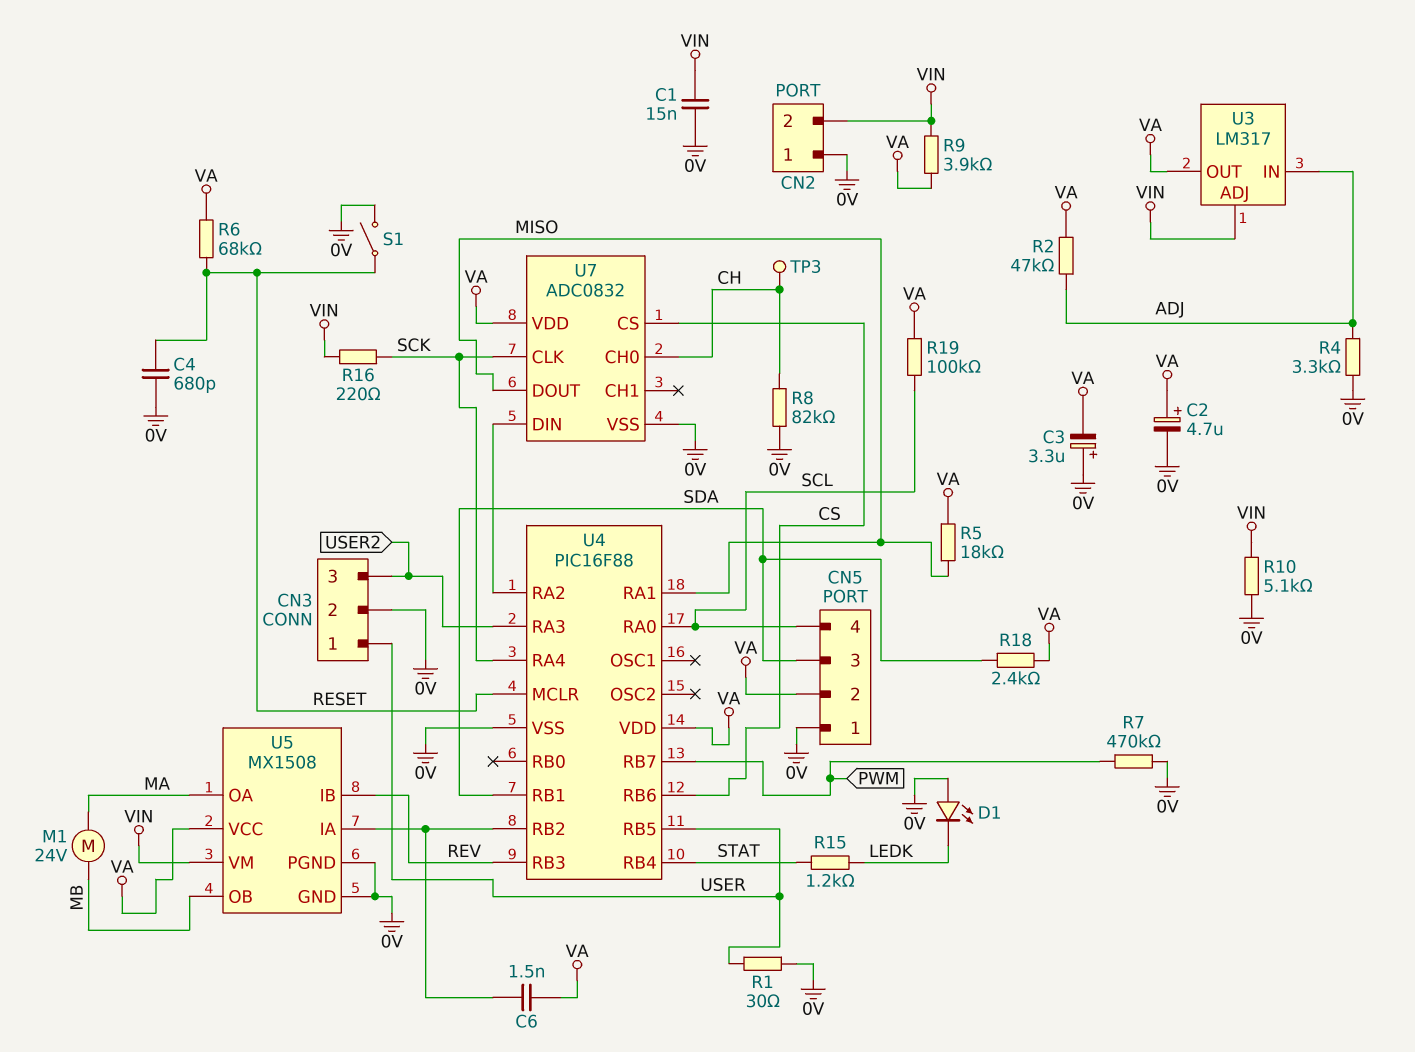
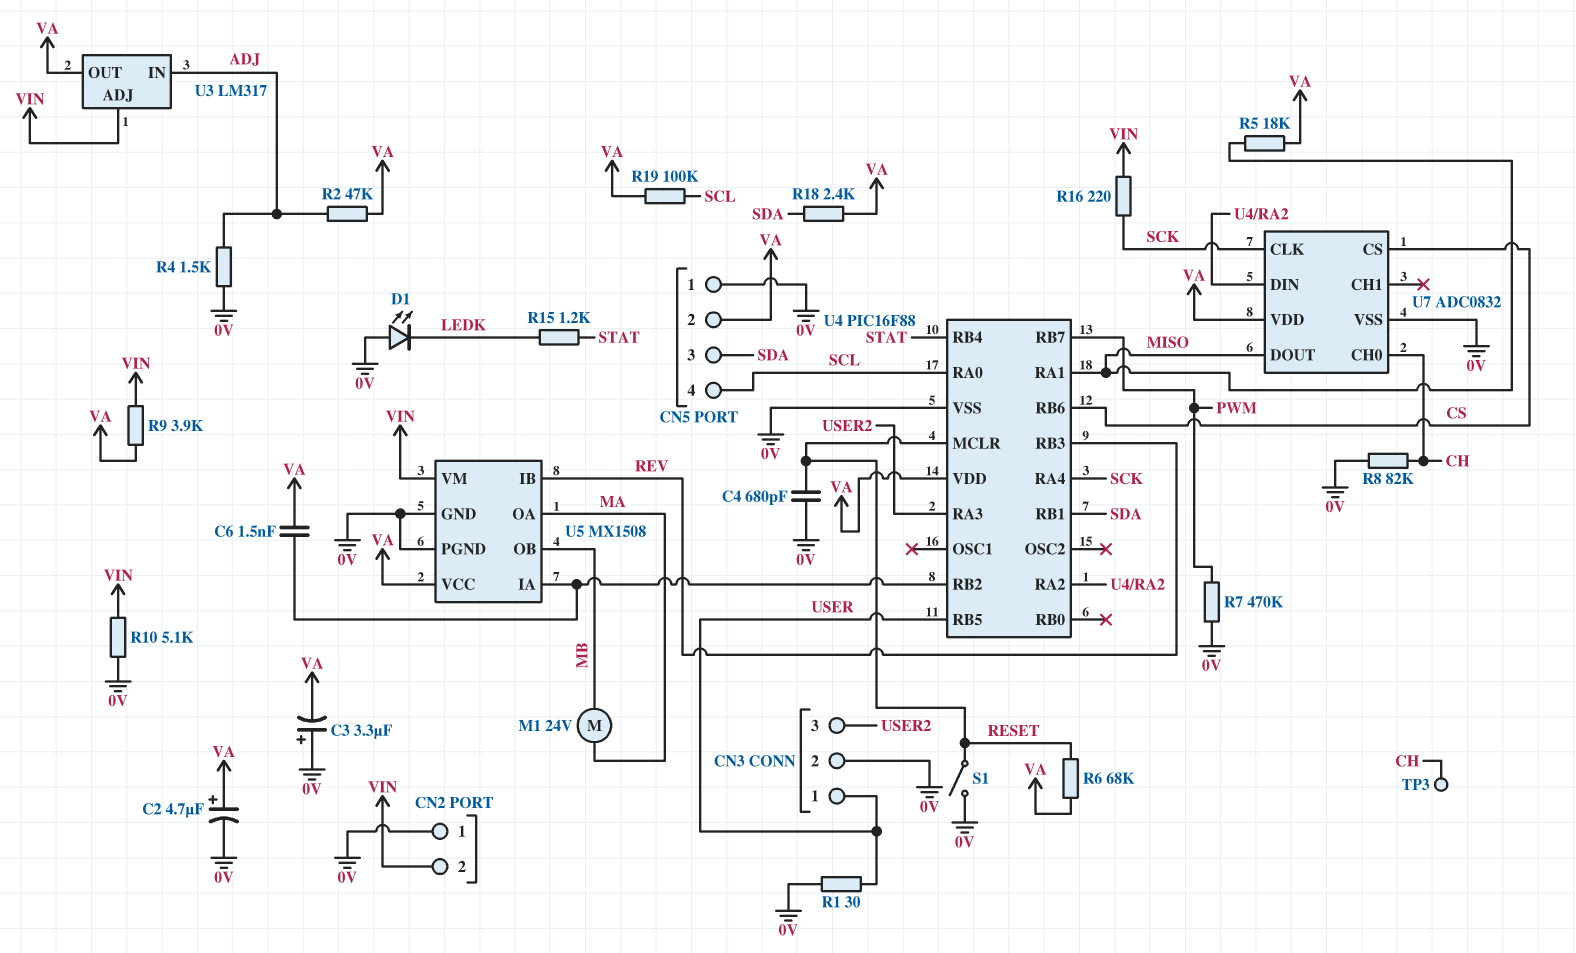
C1: 15nF (0V, VIN) -> none
R4: 3.3k (0V, ADJ) -> 1.5k (0V, ADJ)

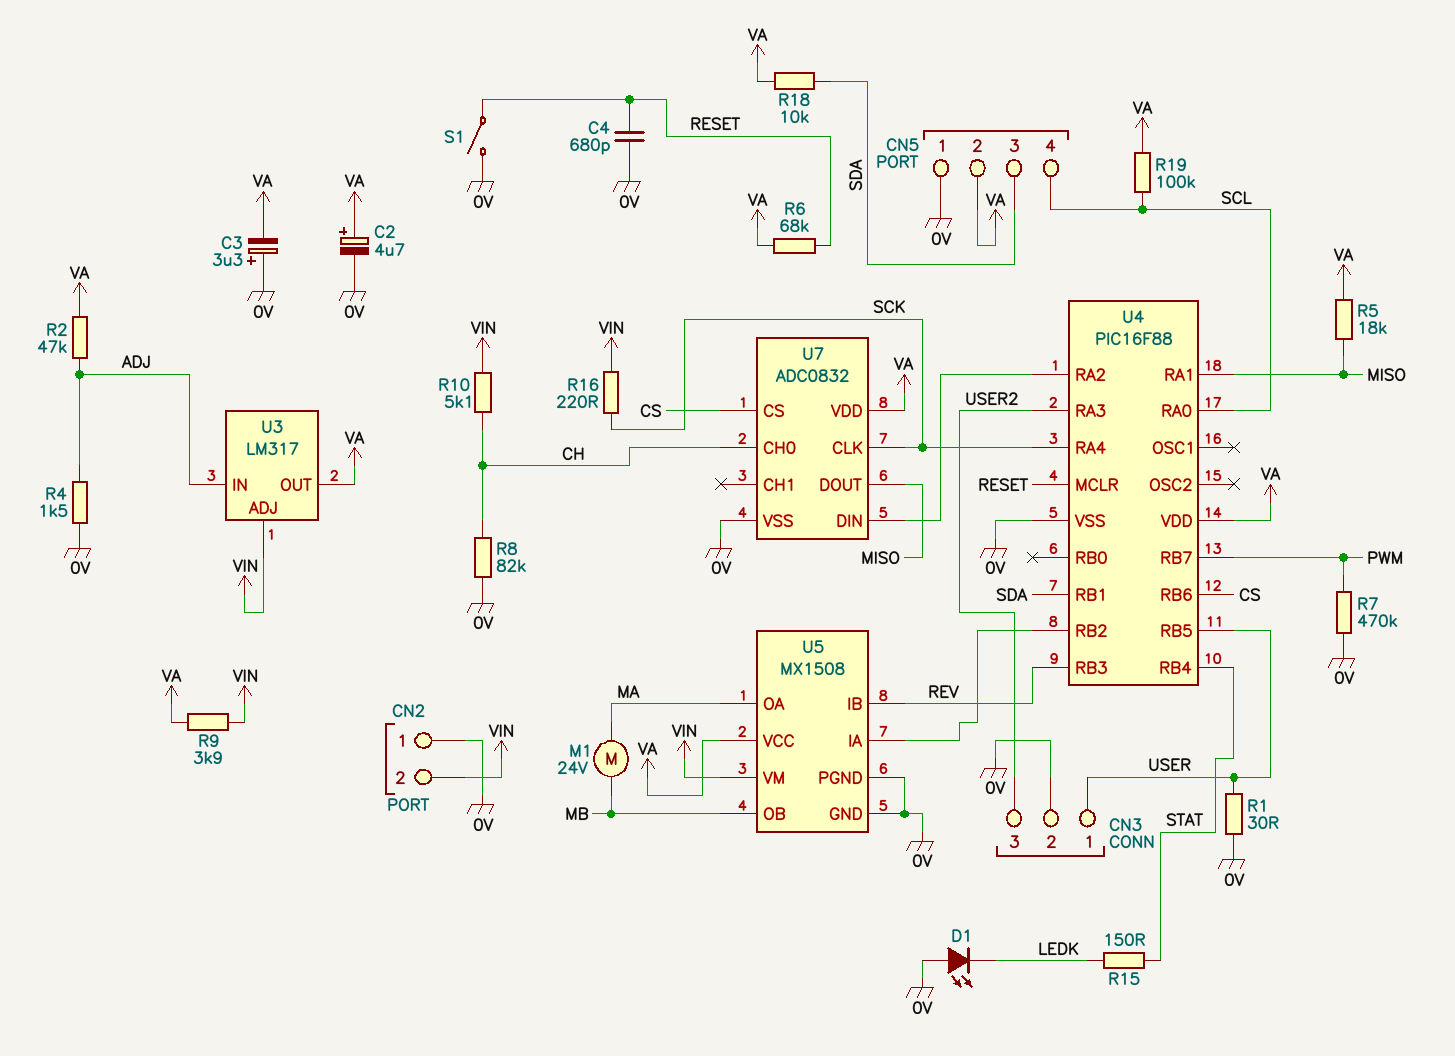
C6: 1.5nF (U4/RB2, VA) -> none
R10: 5.1k (0V, VIN) -> 5.1k (CH, VIN)
R15: 1.2k (LEDK, STAT) -> 150 (LEDK, STAT)
R18: 2.4k (SDA, VA) -> 10k (SDA, VA)
TP3: test point (CH) -> none

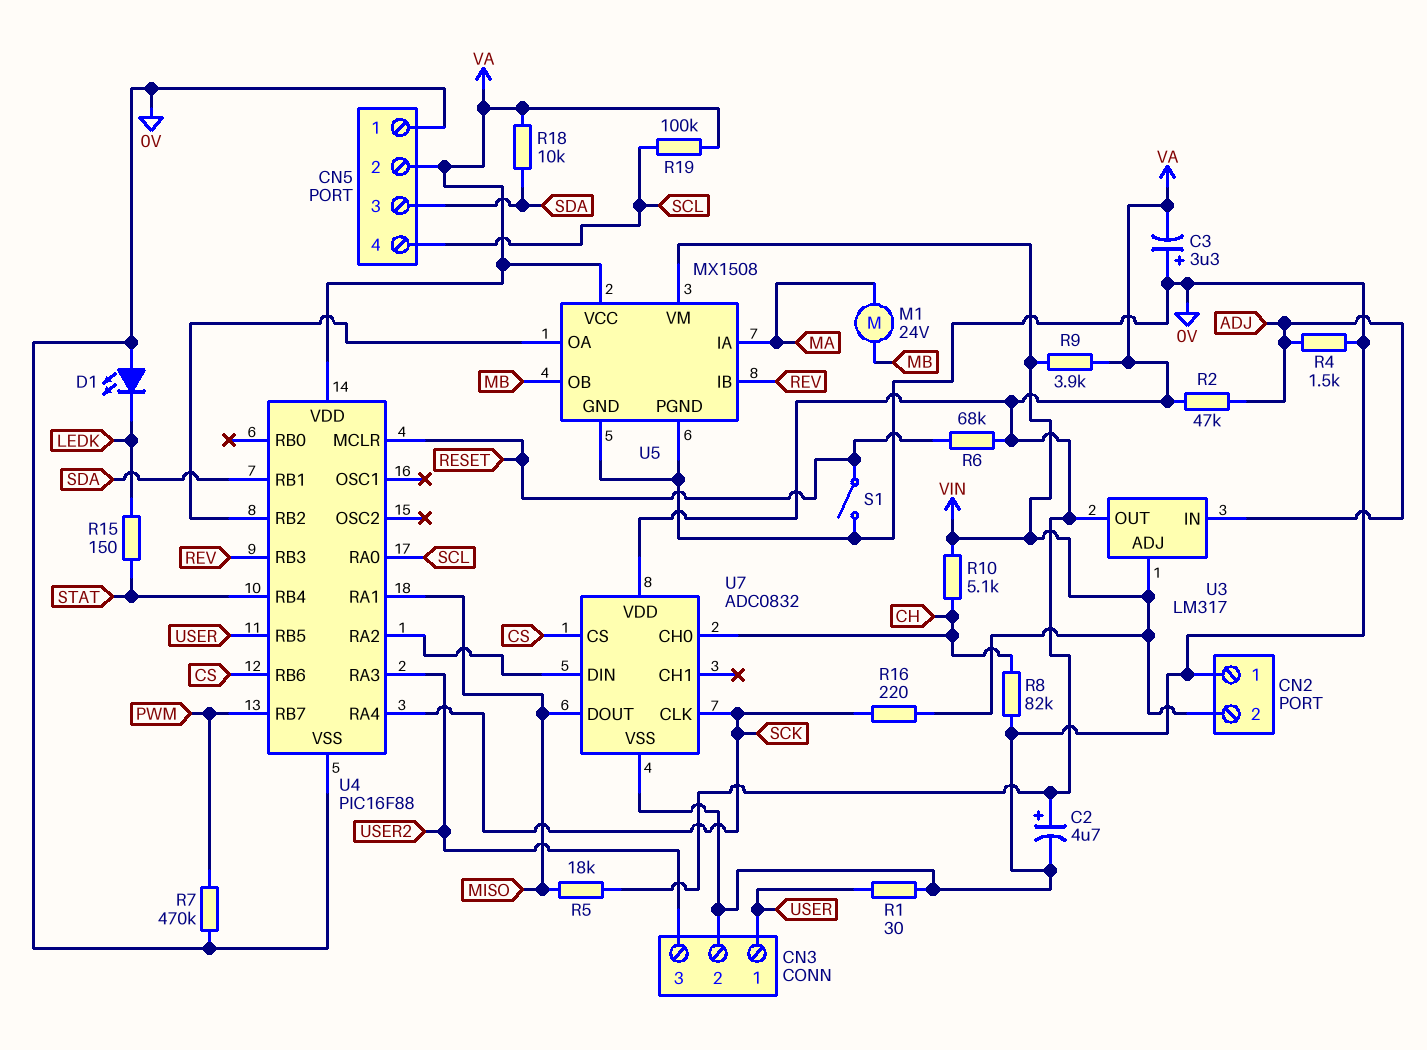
C4: 680pF (0V, RESET) -> none
U5 pin IA: U4/RB2 -> MA
U5 pin OA: MA -> U4/RB2

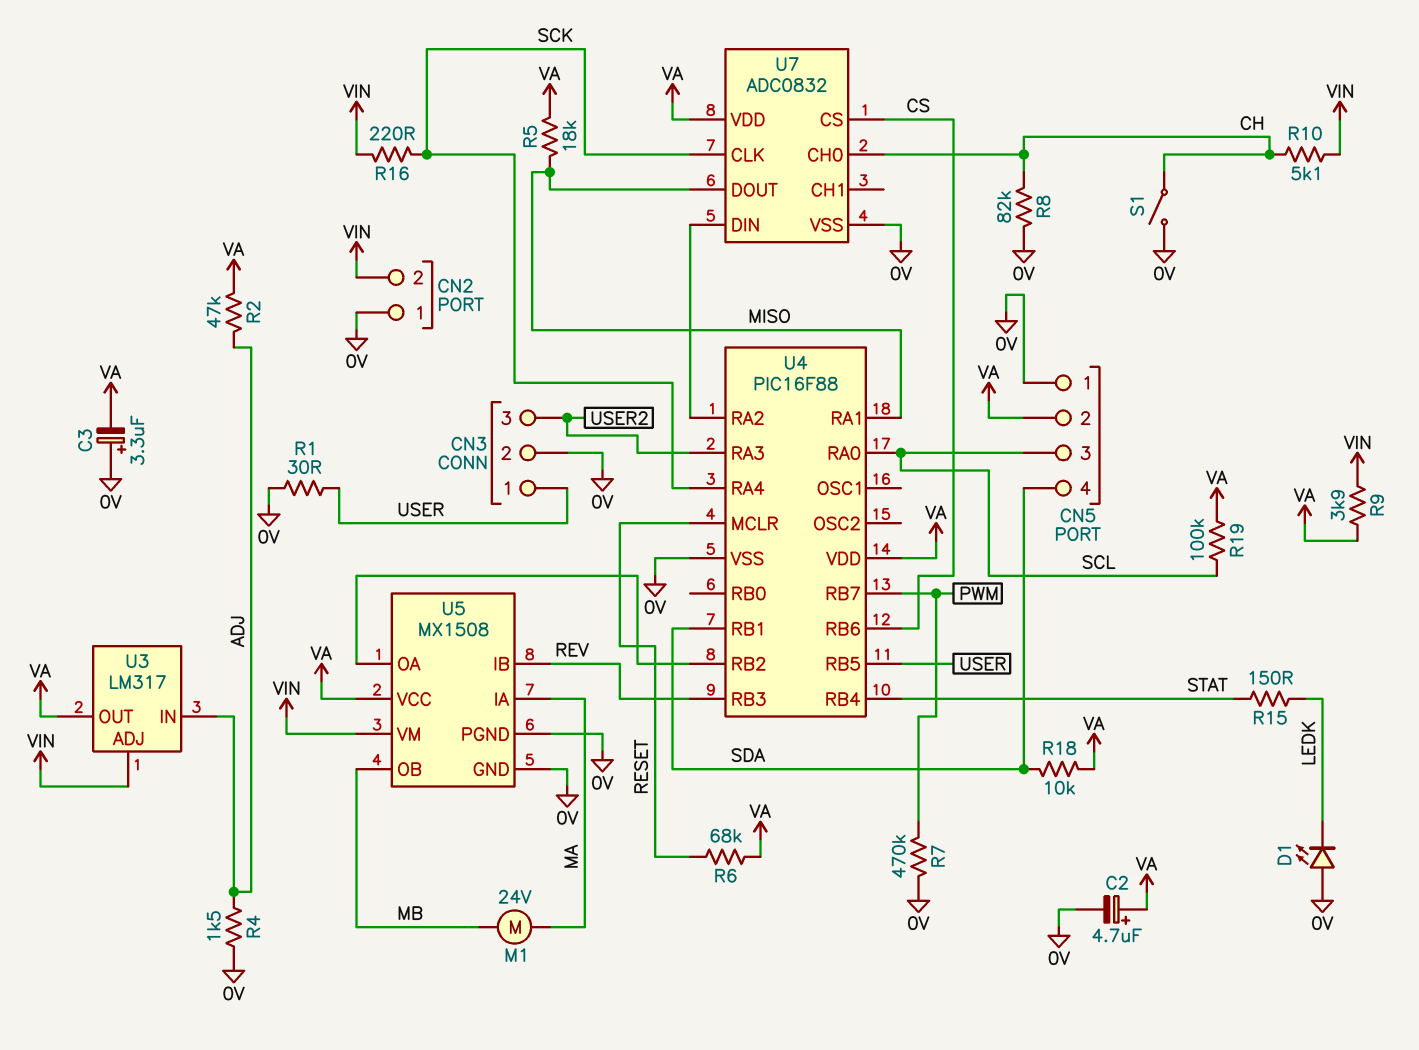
CN5 pin 3: SDA -> SCL
CN5 pin 4: SCL -> SDA
S1: switch (0V, RESET) -> switch (0V, CH)

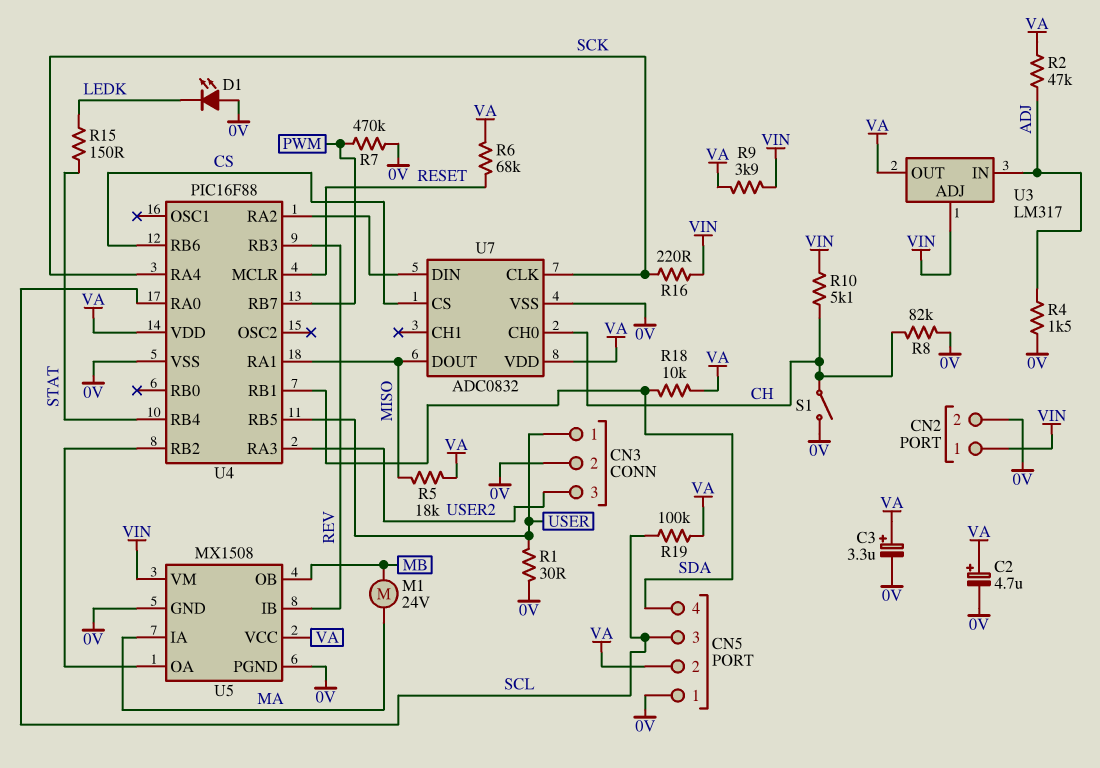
C3: 3.3uF (plus 0V, minus VA) -> 3.3uF (plus VA, minus 0V)
CN2 pin 1: 0V -> VIN
CN2 pin 2: VIN -> 0V

